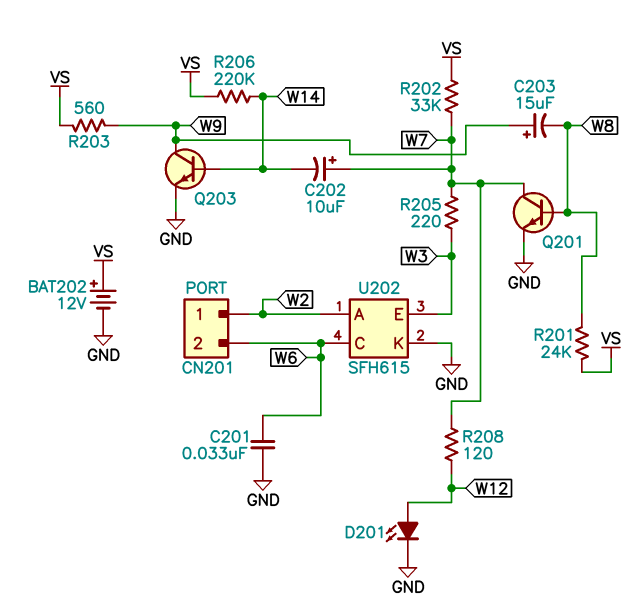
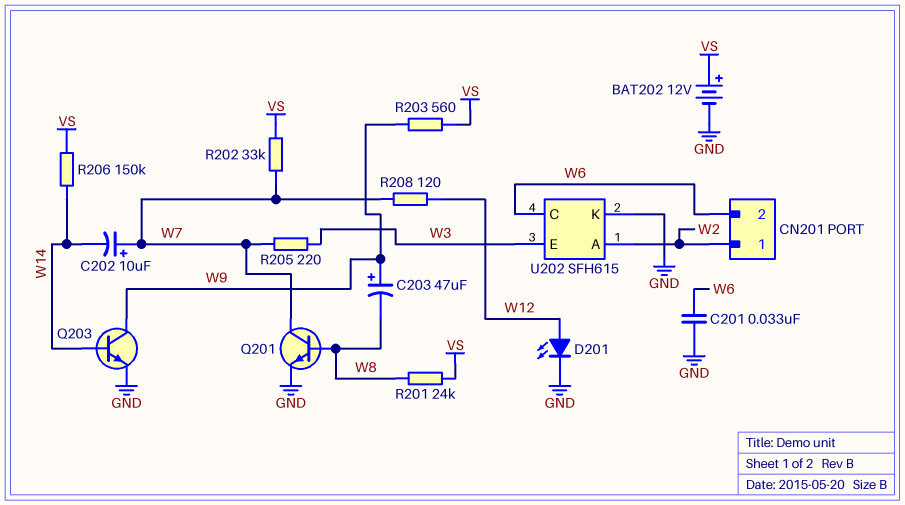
C203: 15uF (plus W9, minus W8) -> 47uF (plus W9, minus W8)
R206: 220k (VS, W14) -> 150k (VS, W14)

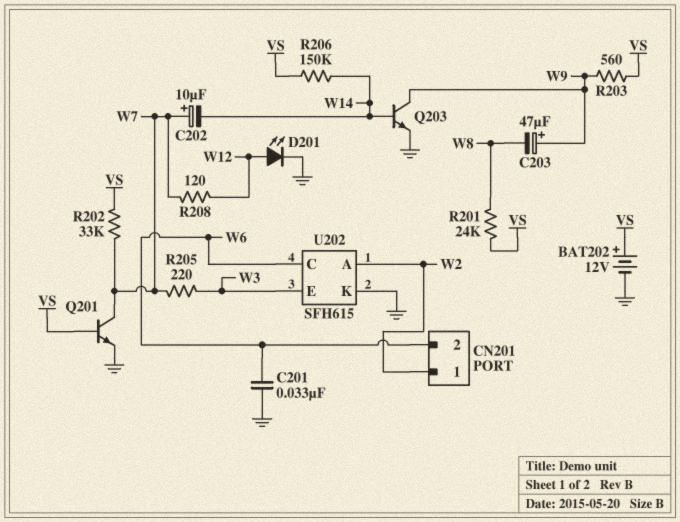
Q201: NPN (B W8, C W7, E GND) -> NPN (B VS, C W7, E GND)

